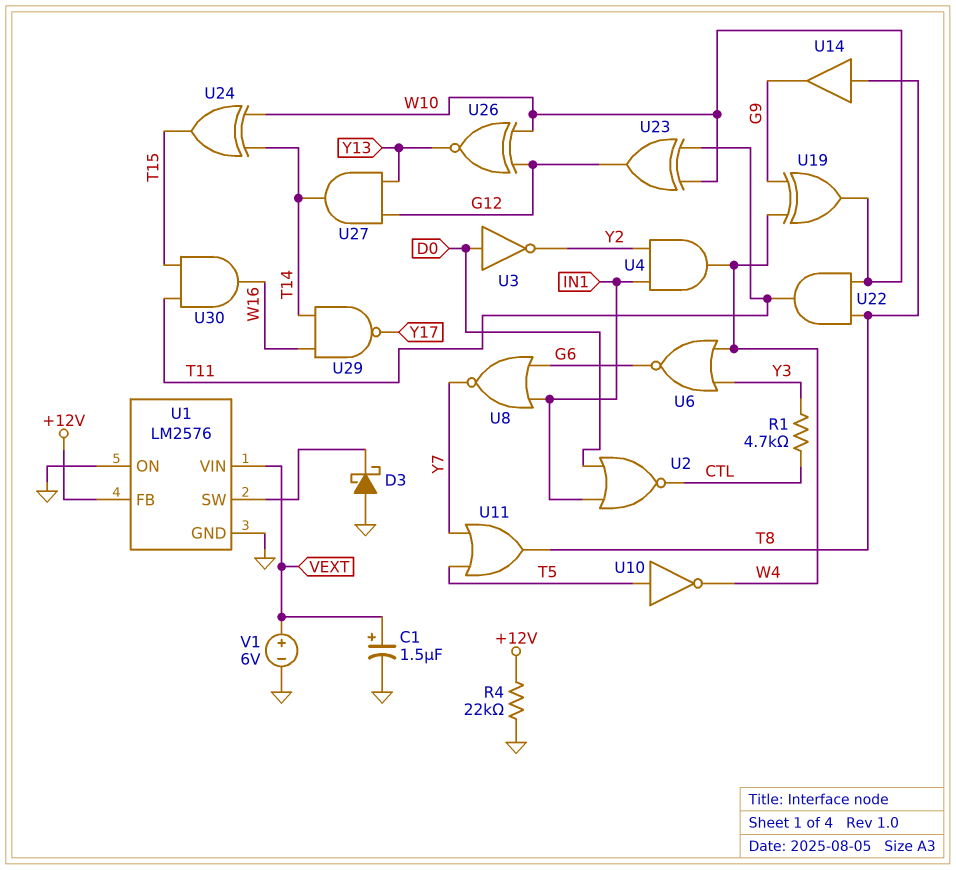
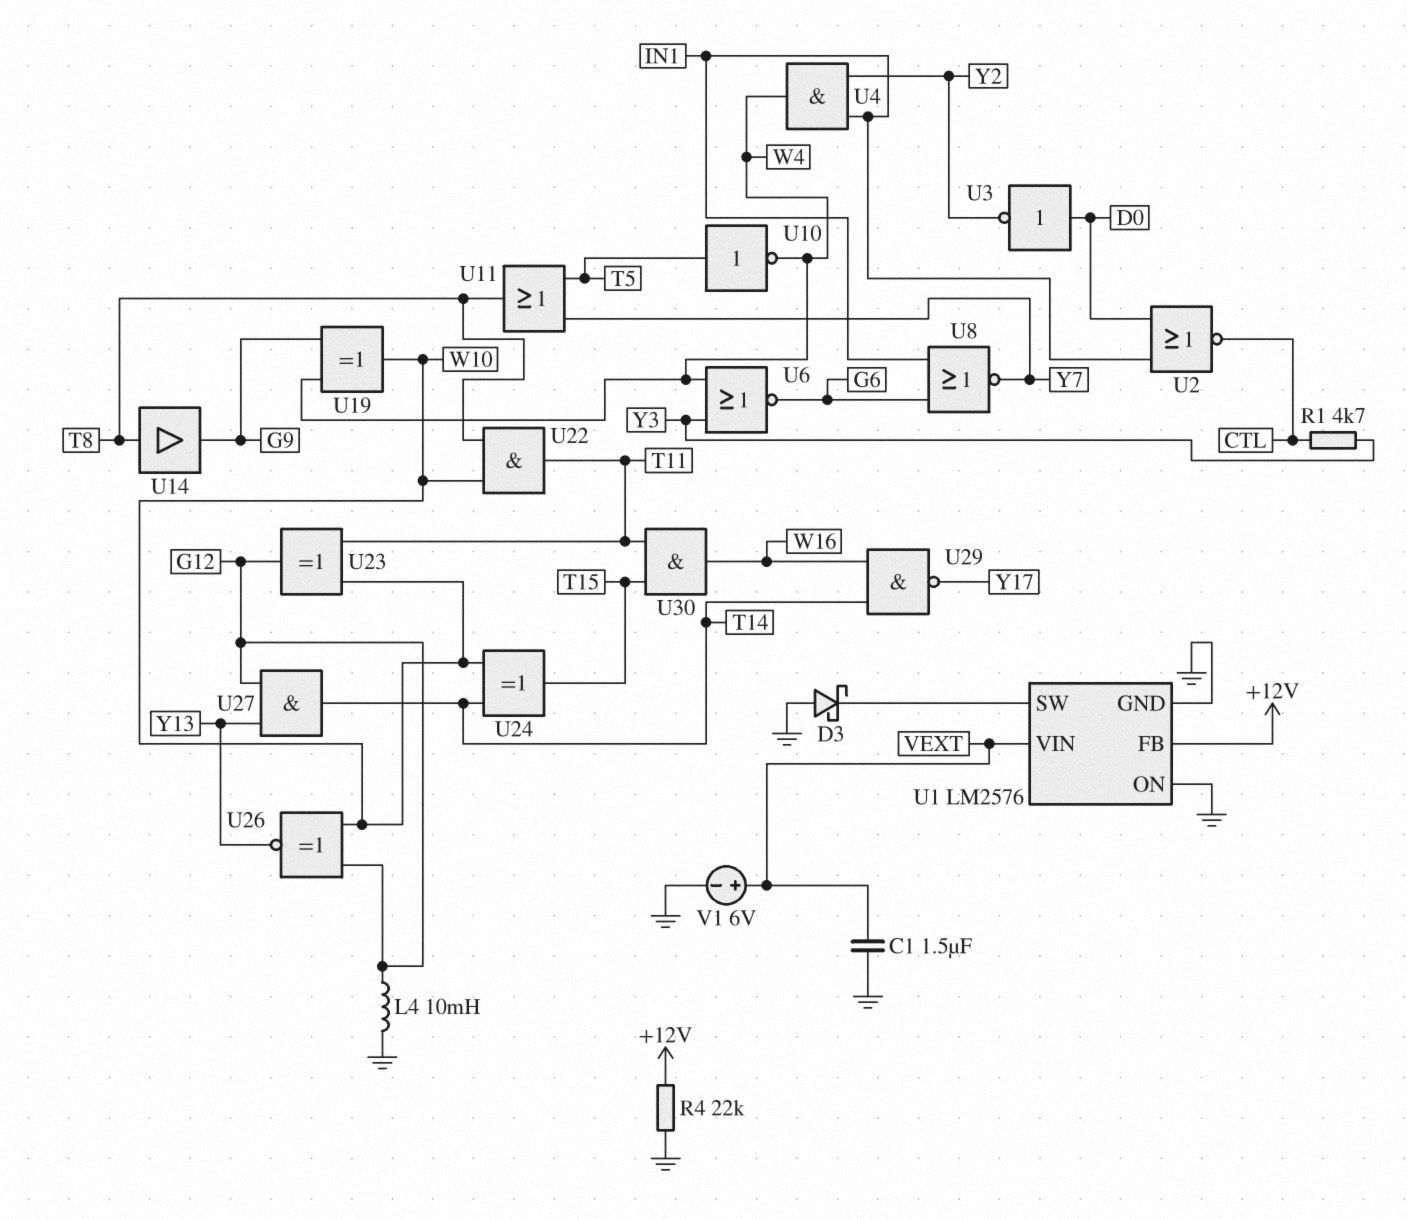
C1: 1.5uF (plus VEXT, minus GND) -> 1.5uF (GND, VEXT)
L4: none -> 10mH (G12, GND)

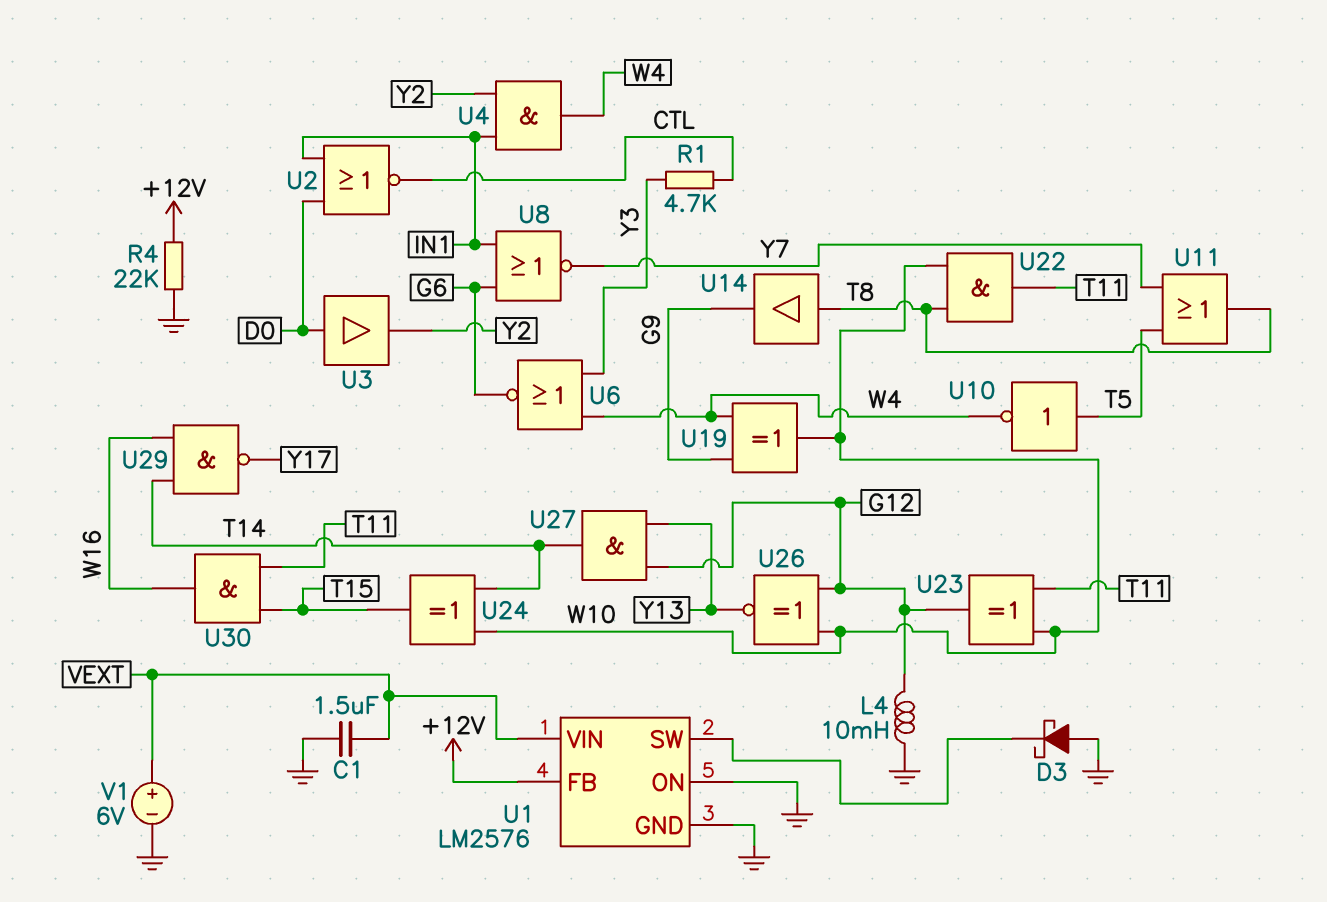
U3: NOT (in D0, out Y2) -> buffer (in D0, out Y2)

